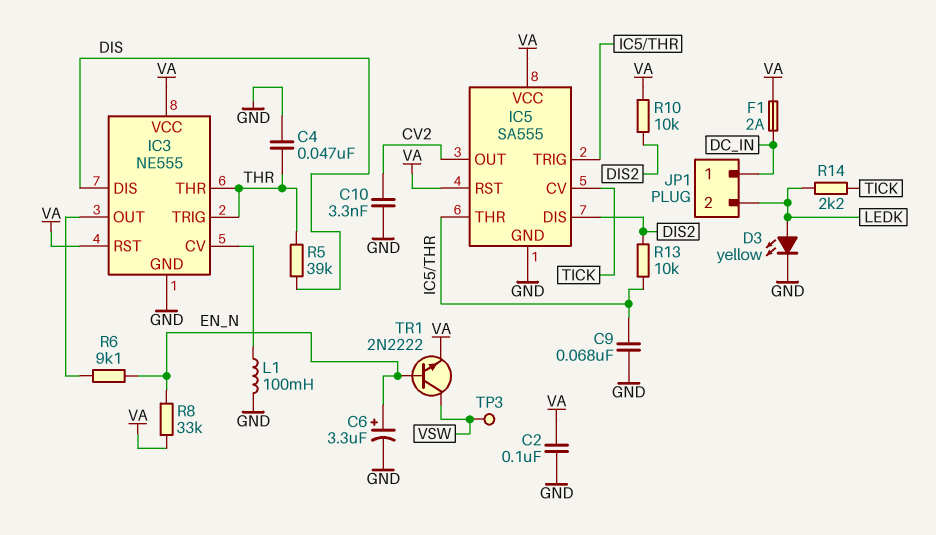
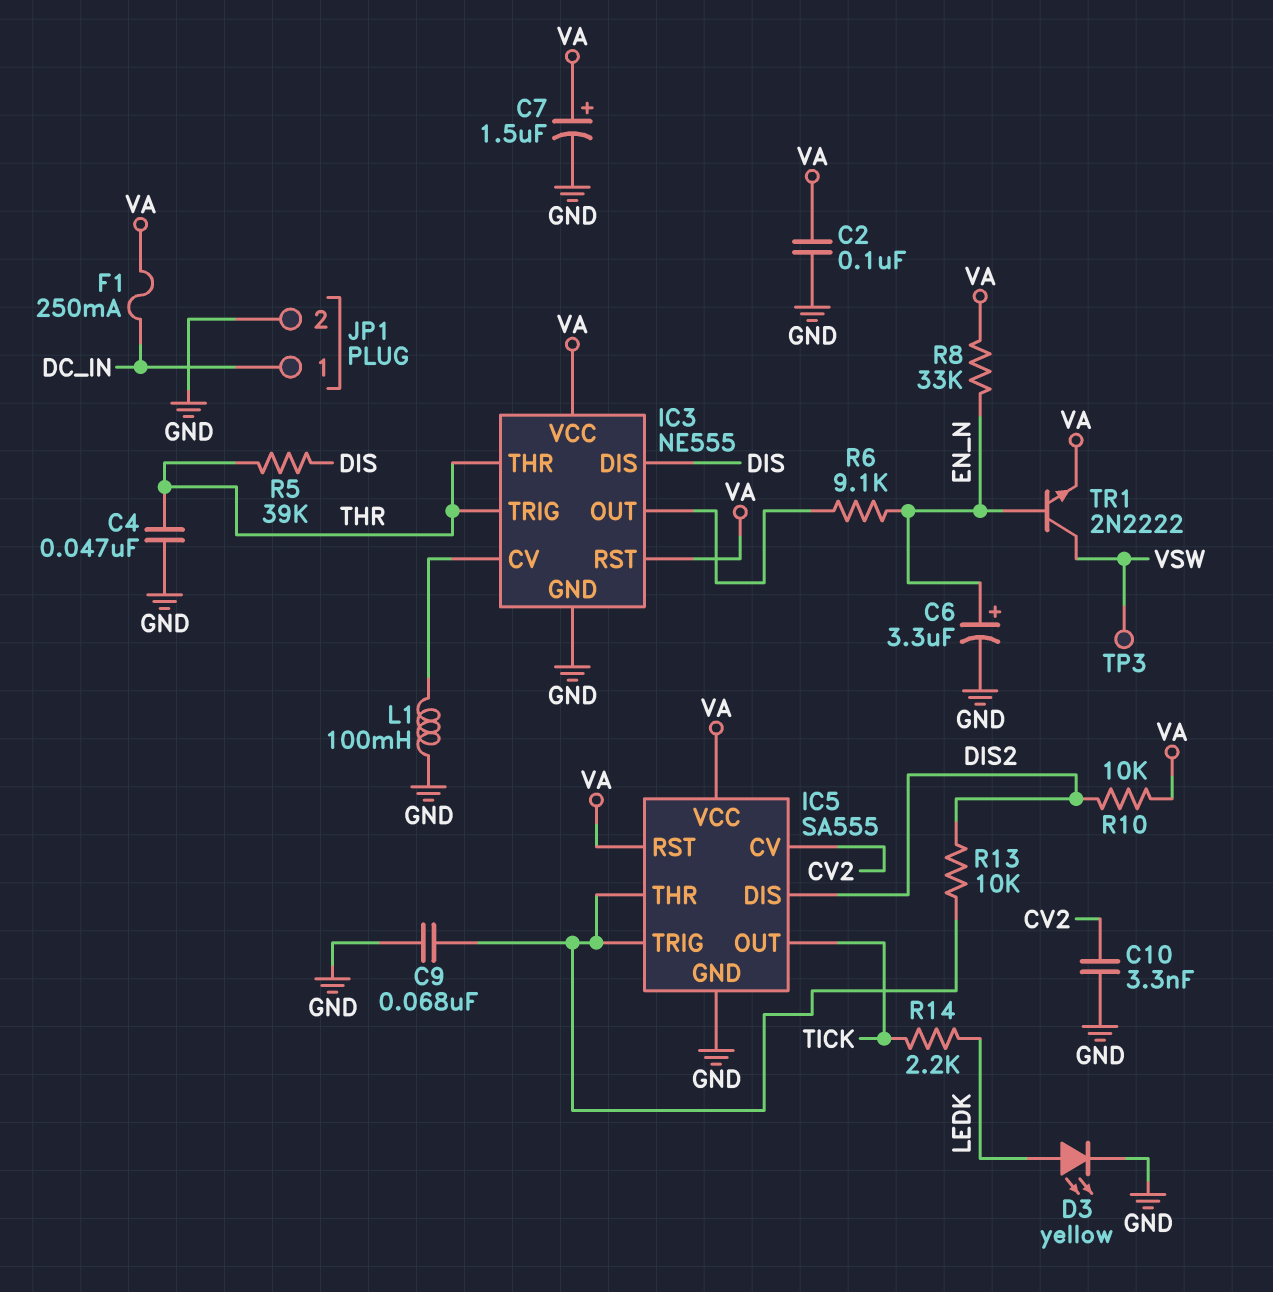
C7: none -> 1.5uF (plus VA, minus GND)
F1: 2A (DC_IN, VA) -> 250mA (DC_IN, VA)
IC5 pin CV: TICK -> CV2
IC5 pin OUT: CV2 -> TICK
JP1 pin 2: LEDK -> GND

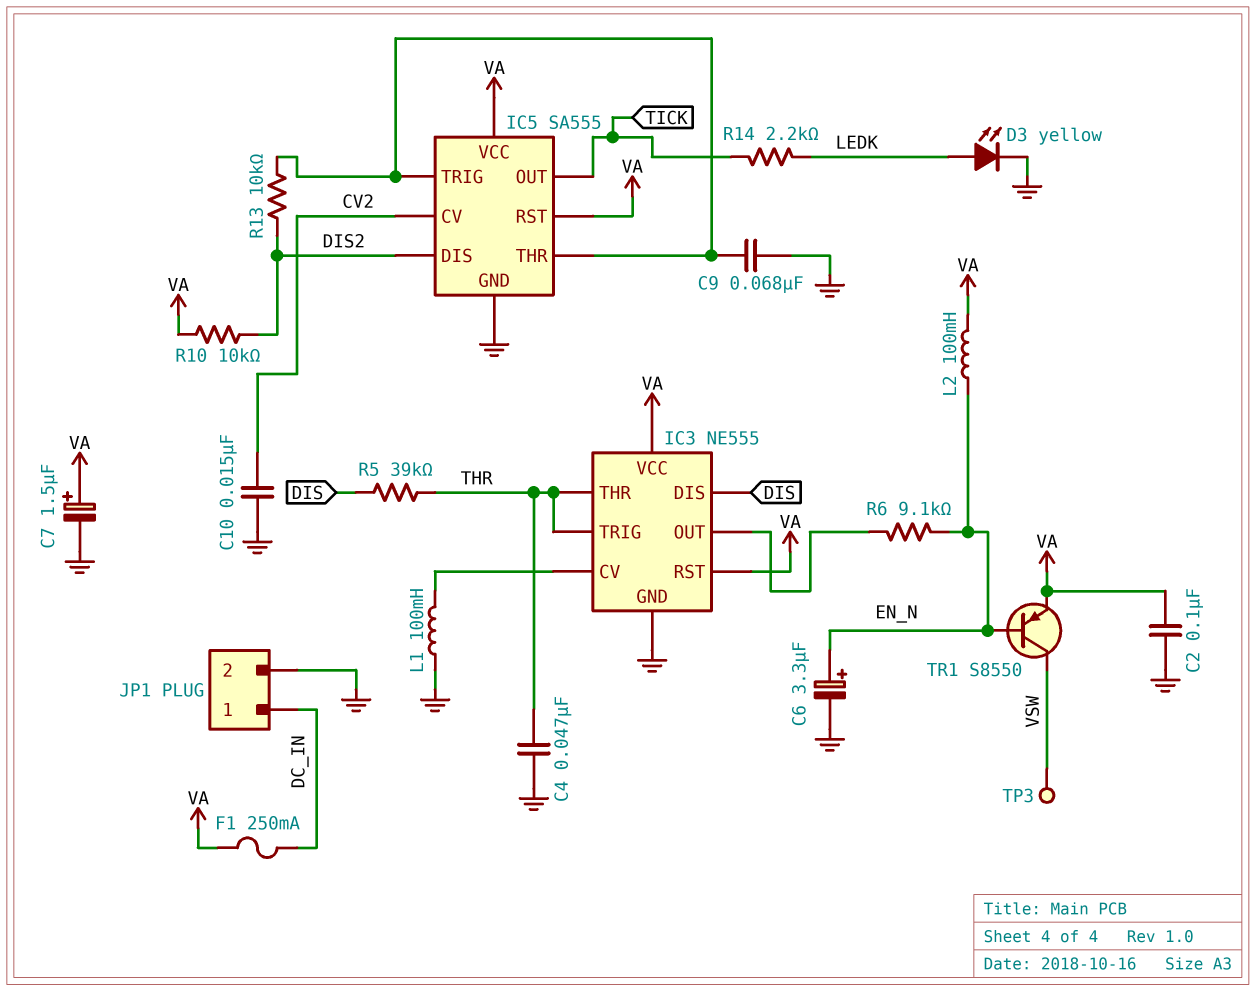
C10: 3.3nF (CV2, GND) -> 15nF (CV2, GND)
L2: none -> 100mH (EN_N, VA)
R8: 33k (EN_N, VA) -> none
TR1: NPN 2N2222 (B EN_N, C VSW, E VA) -> PNP S8550 (B EN_N, C VSW, E VA)

